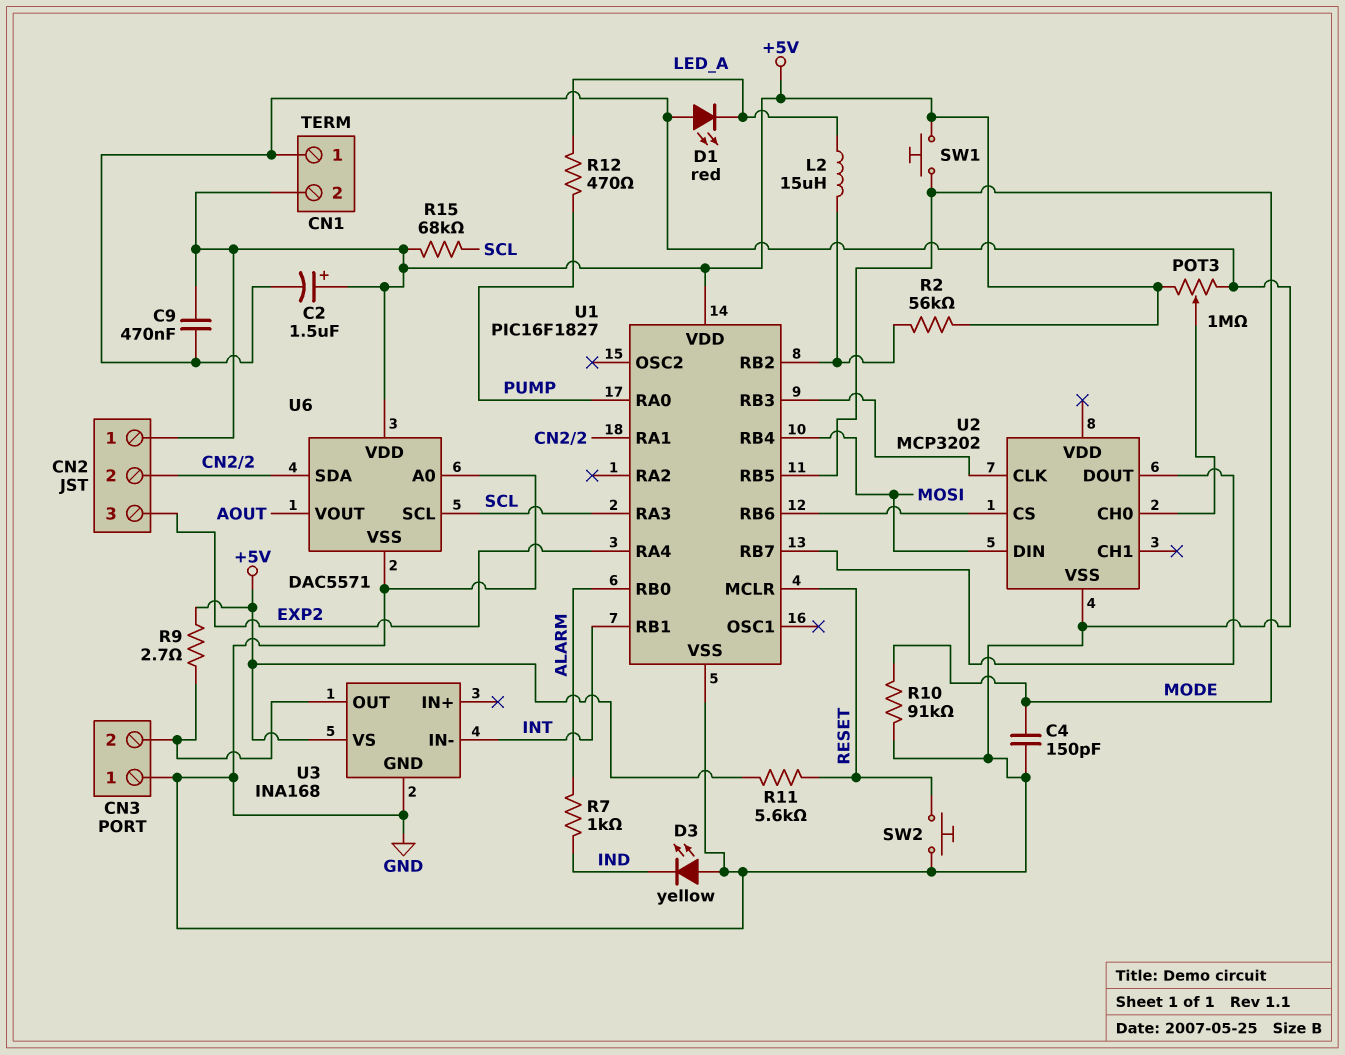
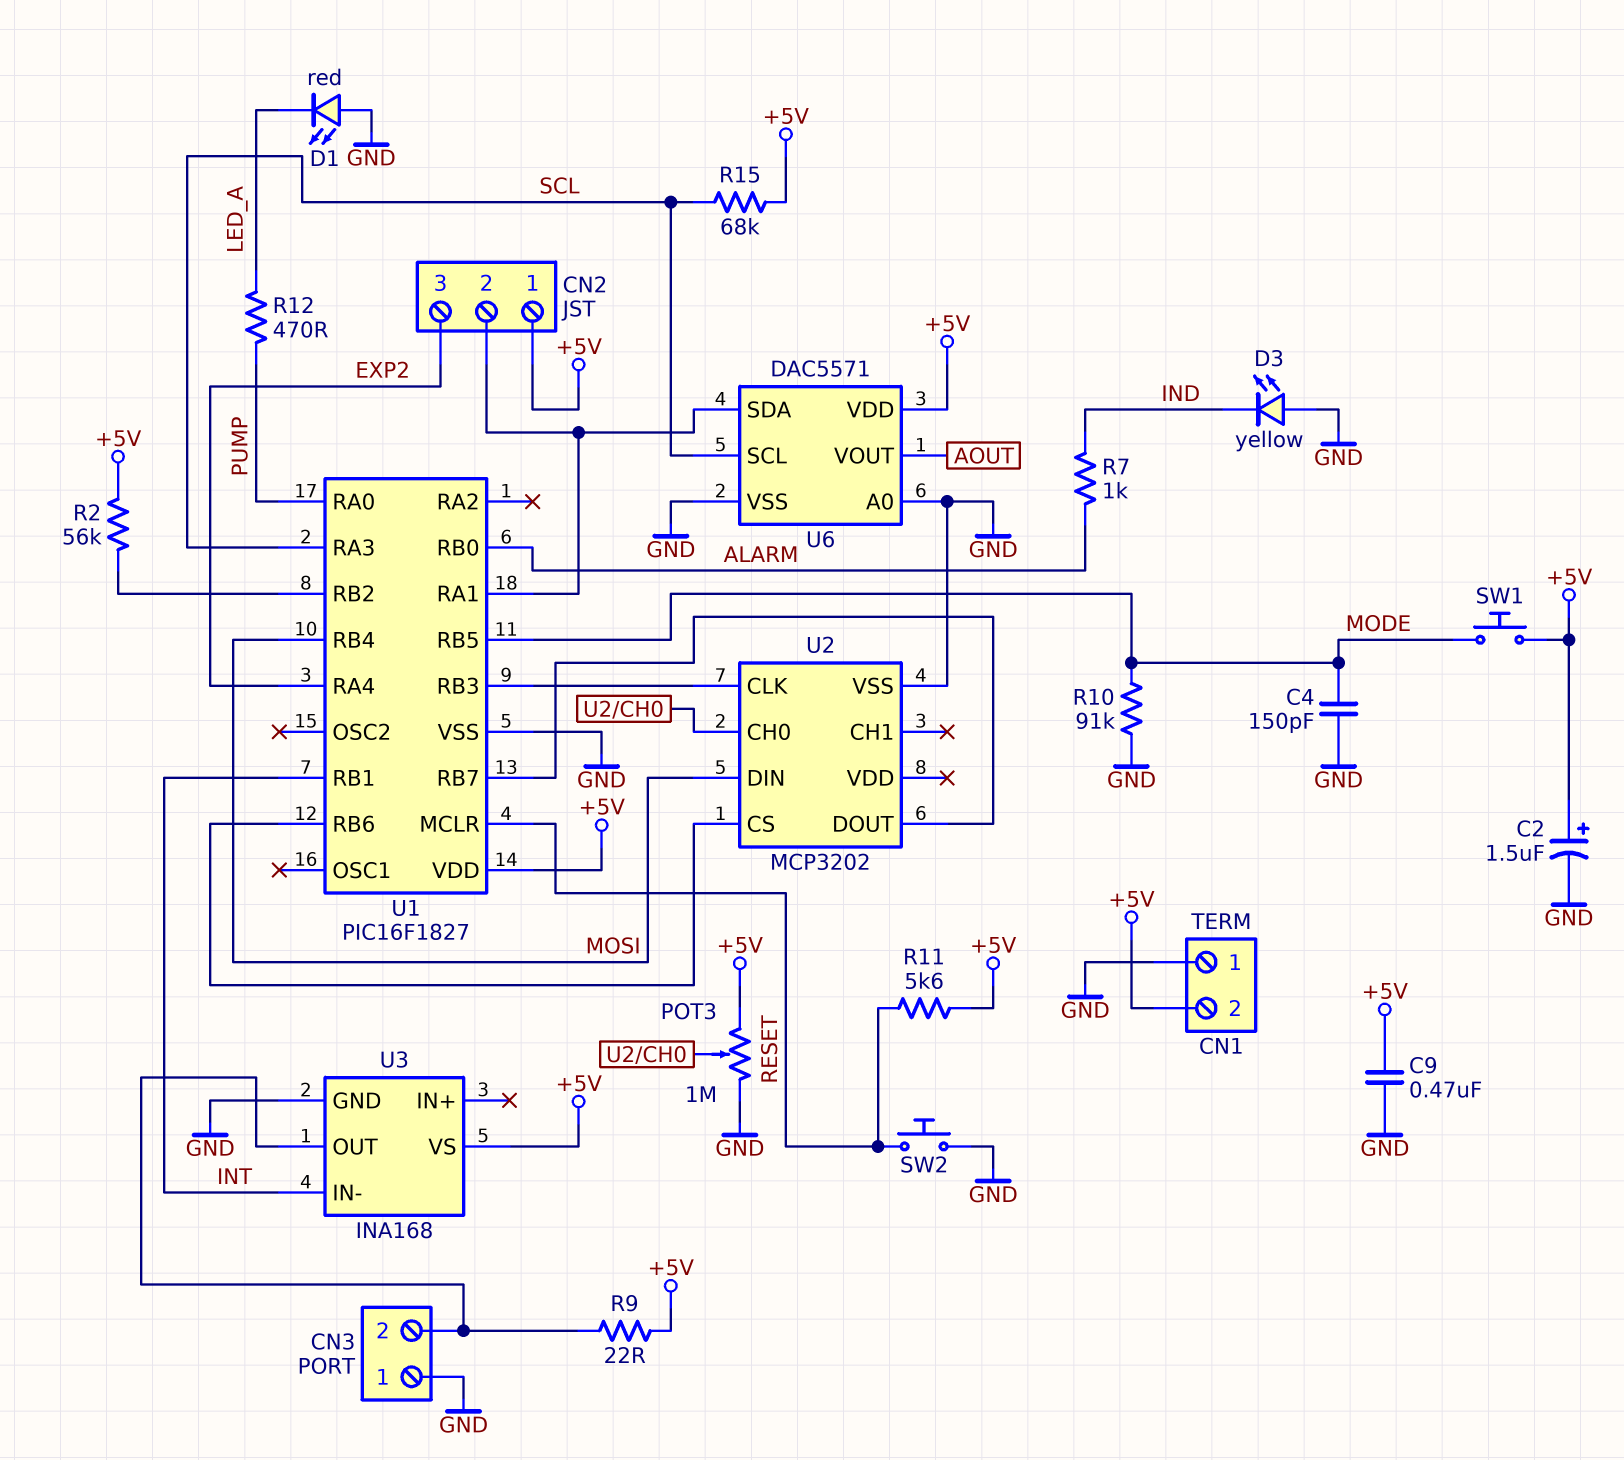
L2: 15uH (LED_A, U1/RB2) -> none
R9: 2.7 (+5V, CN3/2) -> 22 (+5V, CN3/2)

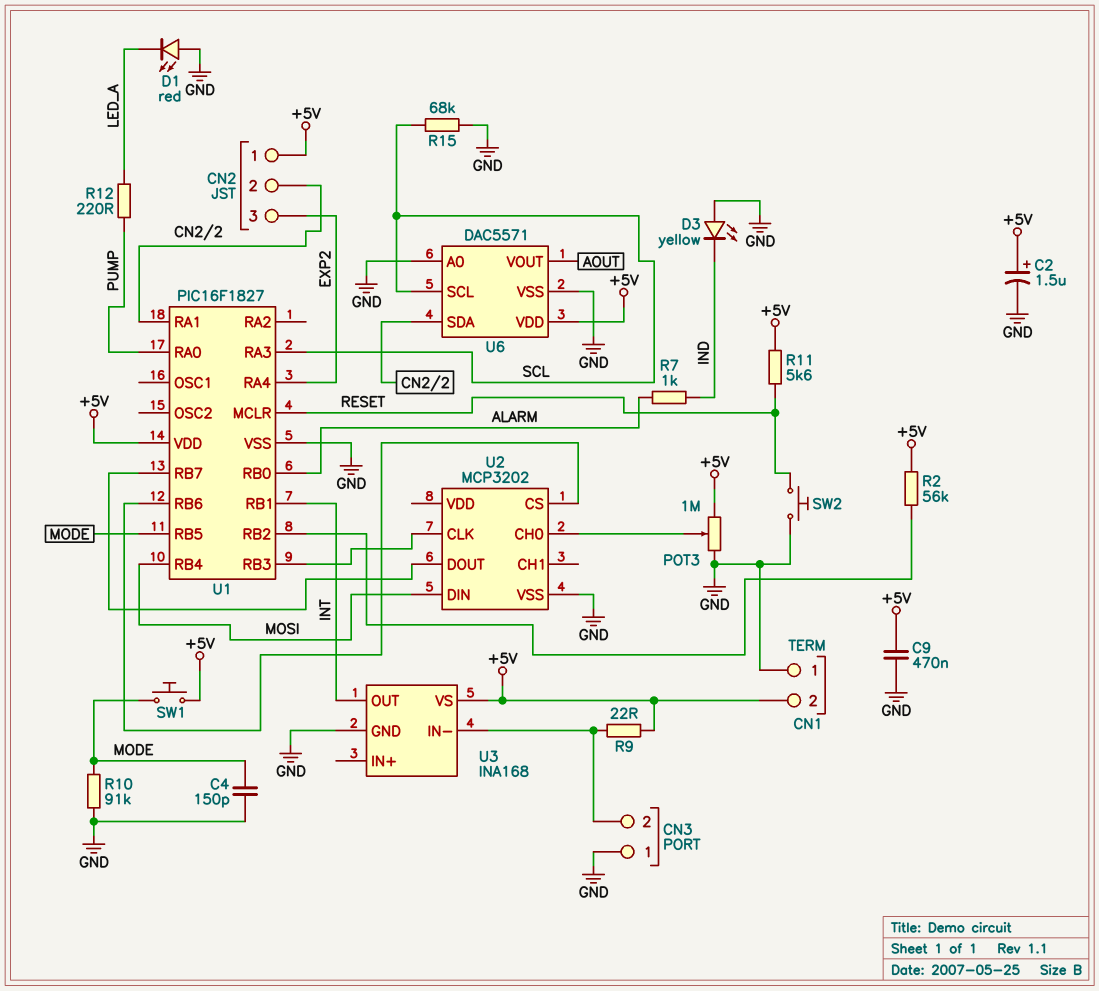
R12: 470 (LED_A, PUMP) -> 220 (LED_A, PUMP)
R15: 68k (+5V, SCL) -> 68k (GND, SCL)
U3 pin IN-: INT -> CN3/2
U3 pin OUT: CN3/2 -> INT

